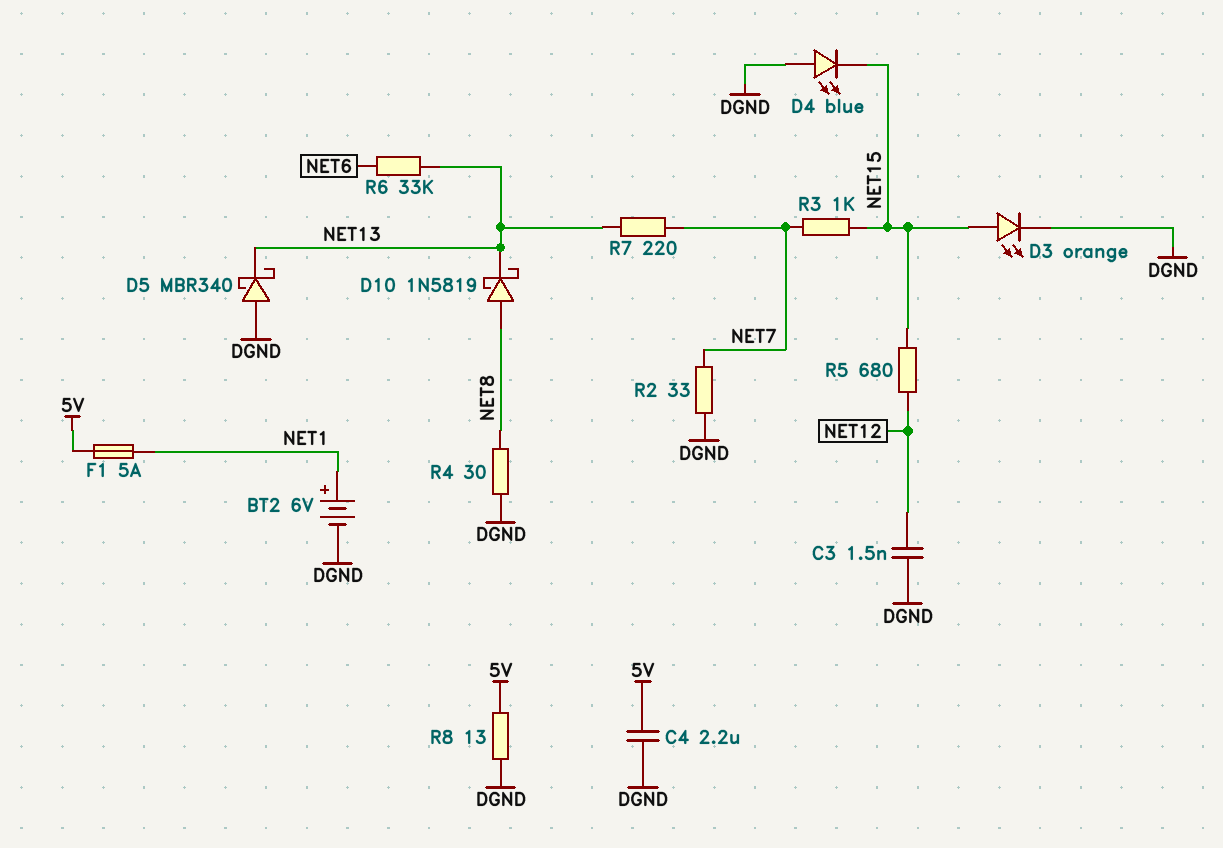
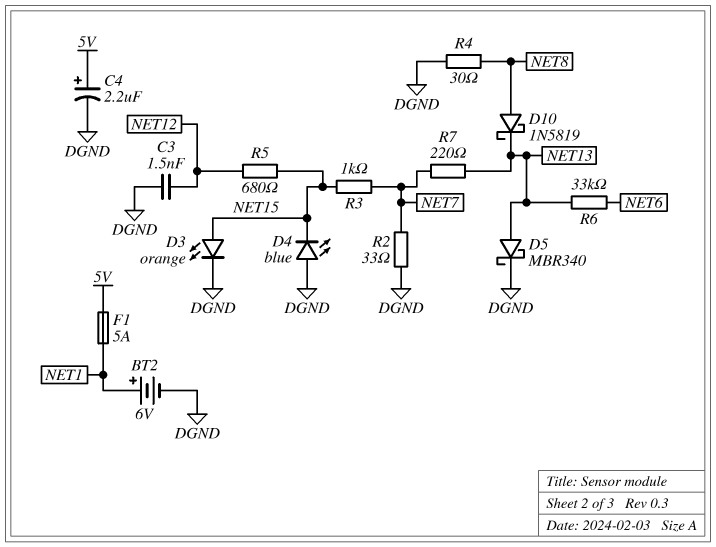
C4: 2.2uF (5V, DGND) -> 2.2uF (plus 5V, minus DGND)
D5: schottky MBR340 (A DGND, K NET13) -> schottky MBR340 (A NET13, K DGND)
R8: 13 (5V, DGND) -> none

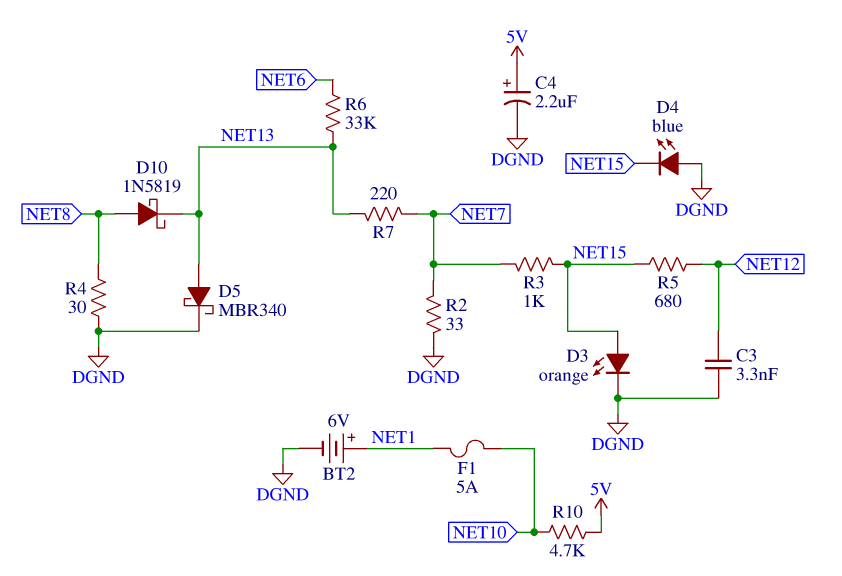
C3: 1.5nF (DGND, NET12) -> 3.3nF (DGND, NET12)
F1: 5A (5V, NET1) -> 5A (NET1, NET10)
R10: none -> 4.7k (5V, NET10)

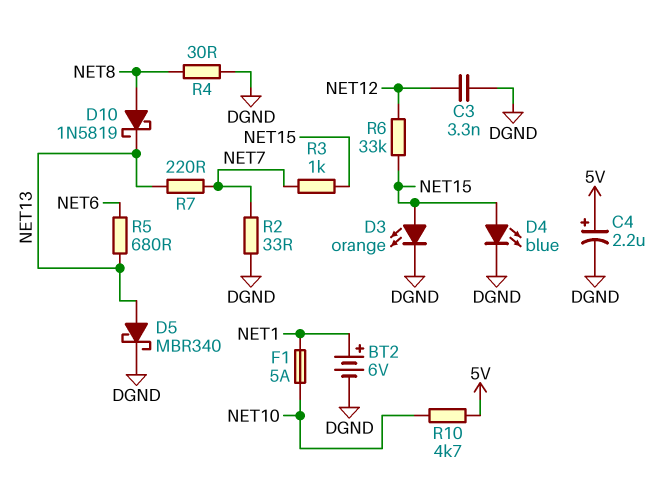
D4: LED blue (A DGND, K NET15) -> LED blue (A NET15, K DGND)
R5: 680 (NET12, NET15) -> 680 (NET6, NET13)
R6: 33k (NET6, NET13) -> 33k (NET12, NET15)

